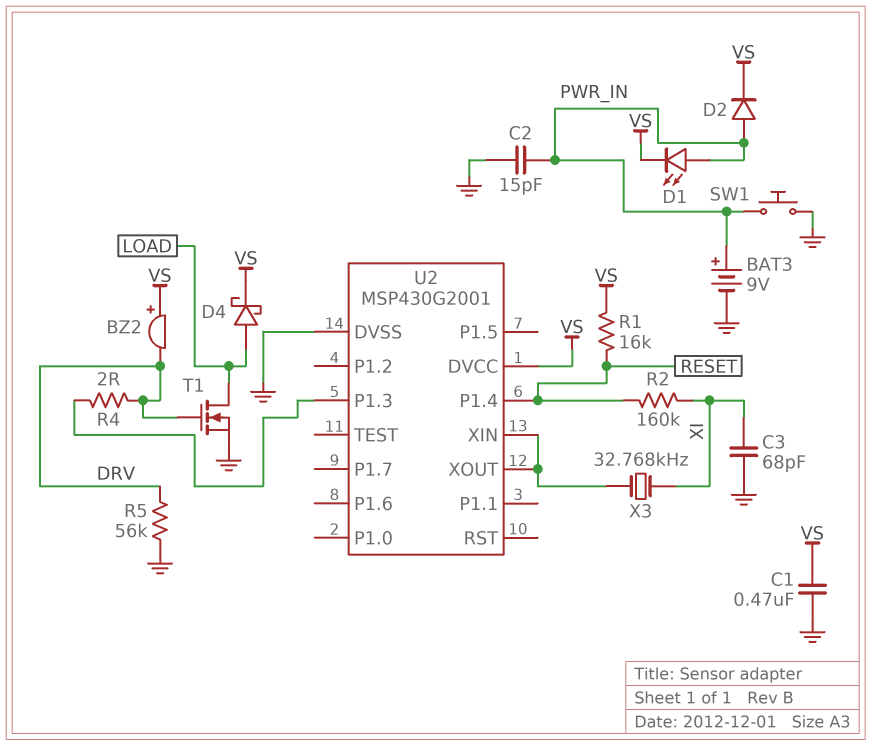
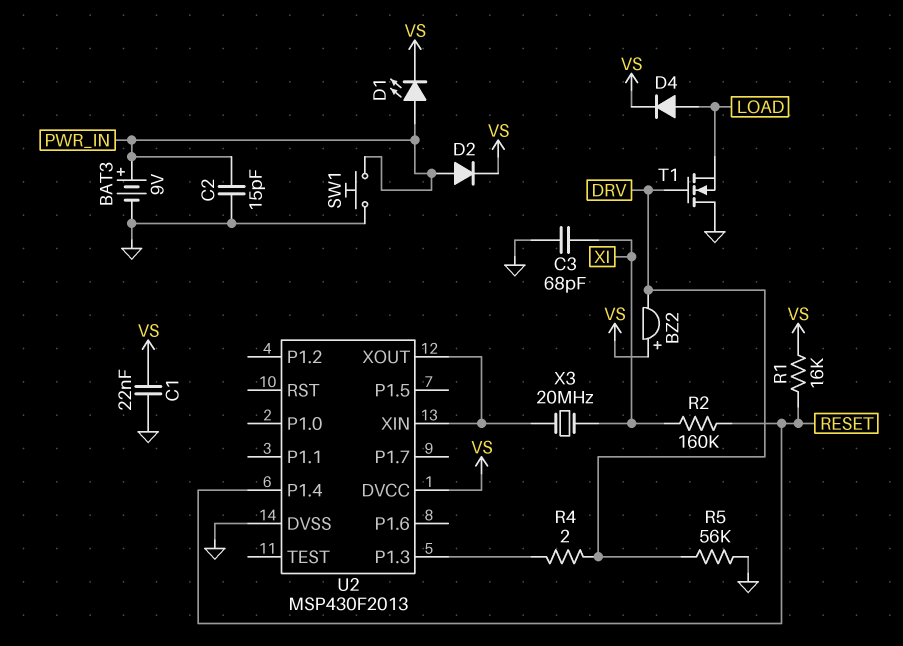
C1: 470nF (GND, VS) -> 22nF (GND, VS)
D4: schottky (A LOAD, K VS) -> diode (A LOAD, K VS)
T1: NMOS (G DRV, D LOAD, S GND) -> NMOS (G DRV, D GND, S LOAD)
U2: MSP430G2001 -> MSP430F2013
X3: 32.768kHz (U2/XIN, XI) -> 20MHz (U2/XIN, XI)

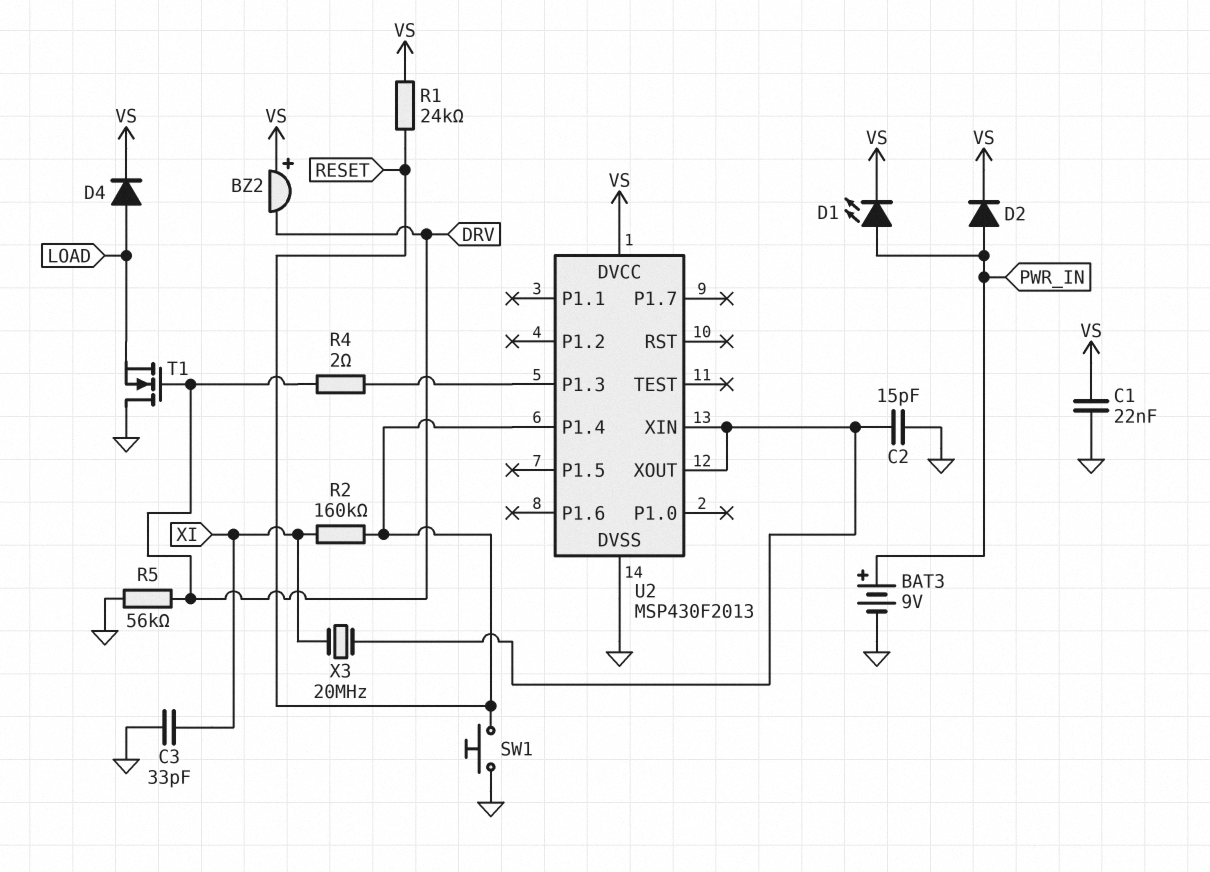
C2: 15pF (GND, PWR_IN) -> 15pF (GND, U2/XIN)
C3: 68pF (GND, XI) -> 33pF (GND, XI)
R1: 16k (RESET, VS) -> 24k (RESET, VS)
SW1: button (GND, PWR_IN) -> button (GND, RESET)

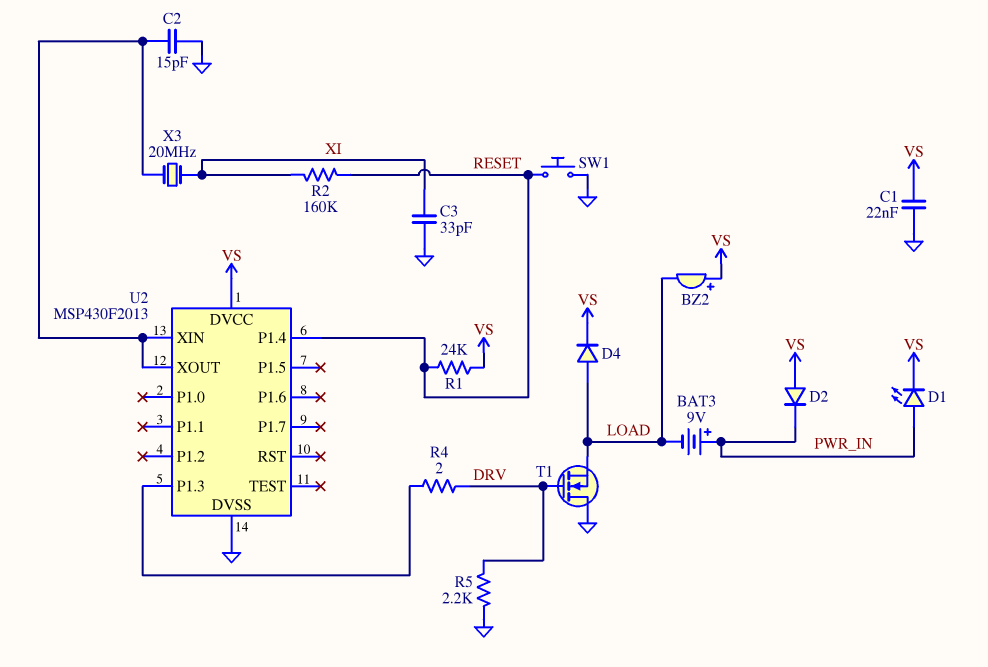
BAT3: 9V (plus PWR_IN, minus GND) -> 9V (plus PWR_IN, minus LOAD)
BZ2: buzzer (plus VS, minus DRV) -> buzzer (plus VS, minus LOAD)
D2: diode (A PWR_IN, K VS) -> diode (A VS, K PWR_IN)
R5: 56k (DRV, GND) -> 2.2k (DRV, GND)

